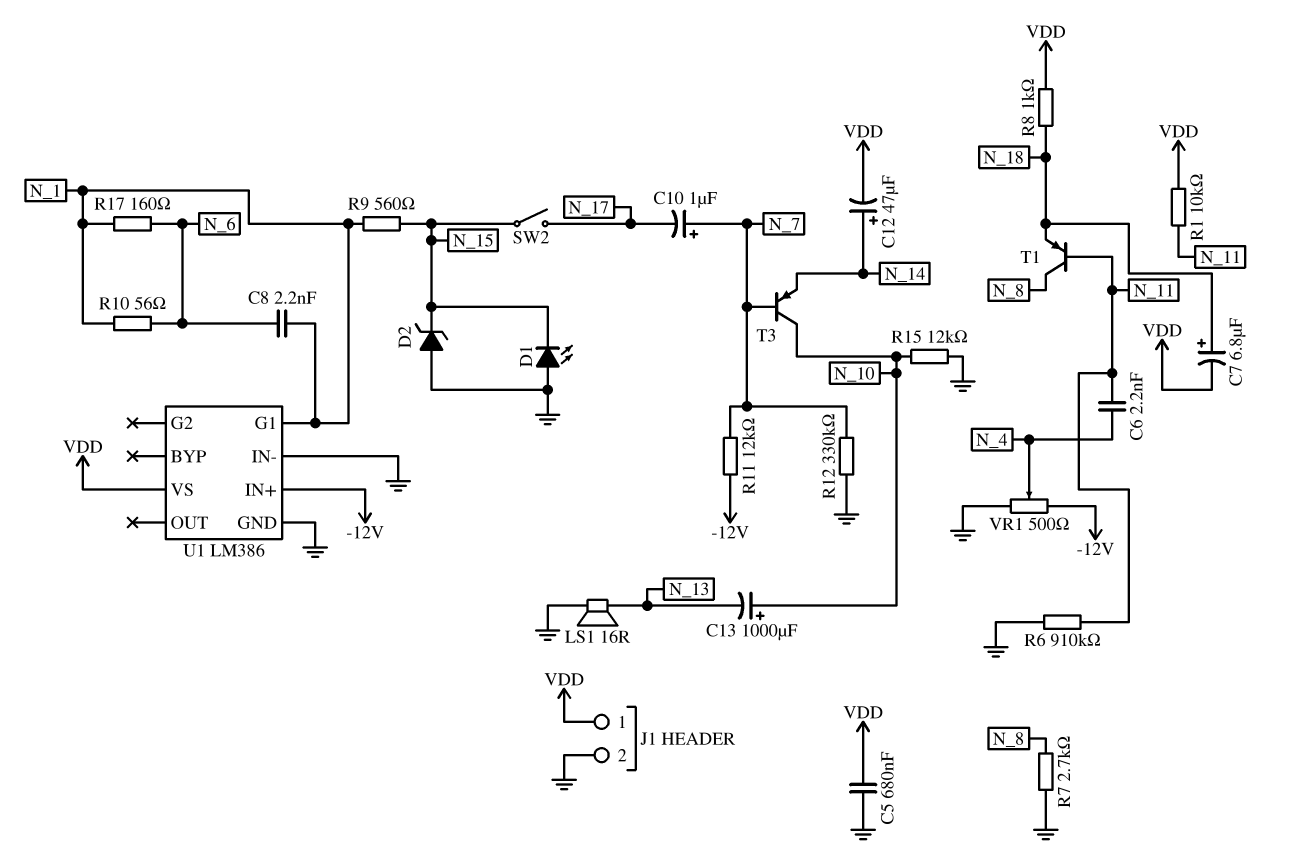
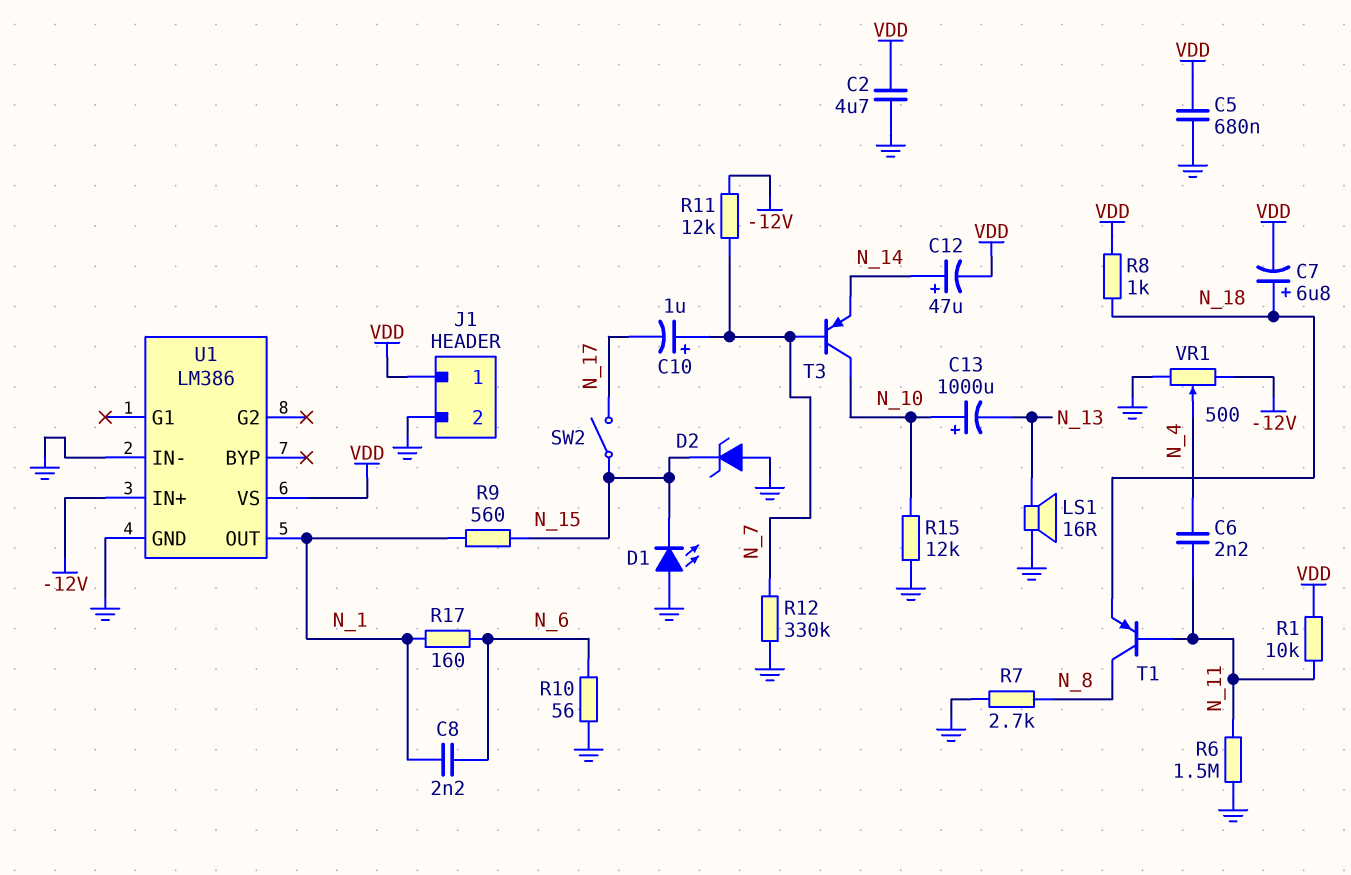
C2: none -> 4.7uF (GND, VDD)
R6: 910k (GND, N_11) -> 1.5M (GND, N_11)
R10: 56 (N_1, N_6) -> 56 (GND, N_6)
U1 pin G1: N_1 -> none
U1 pin OUT: none -> N_1

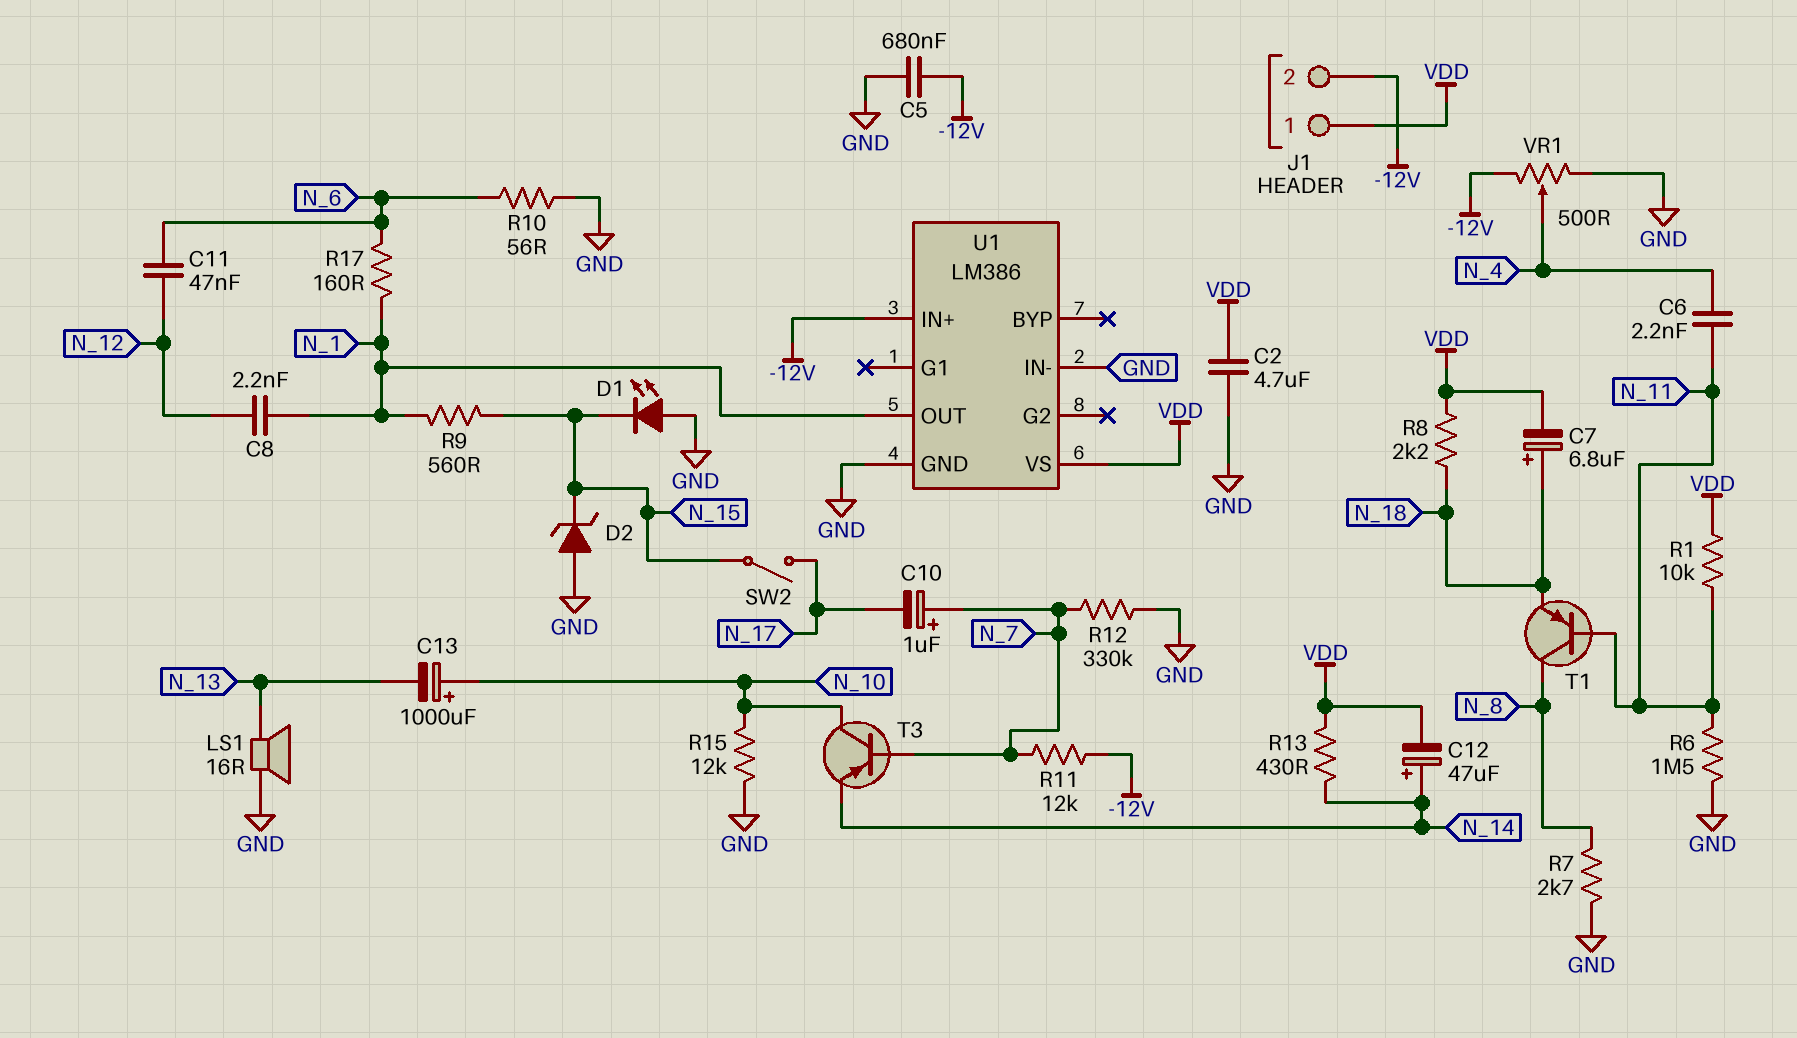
C5: 680nF (GND, VDD) -> 680nF (-12V, GND)
C8: 2.2nF (N_1, N_6) -> 2.2nF (N_1, N_12)
C11: none -> 47nF (N_6, N_12)
J1 pin 2: GND -> -12V
R8: 1k (N_18, VDD) -> 2.2k (N_18, VDD)
R13: none -> 430 (N_14, VDD)

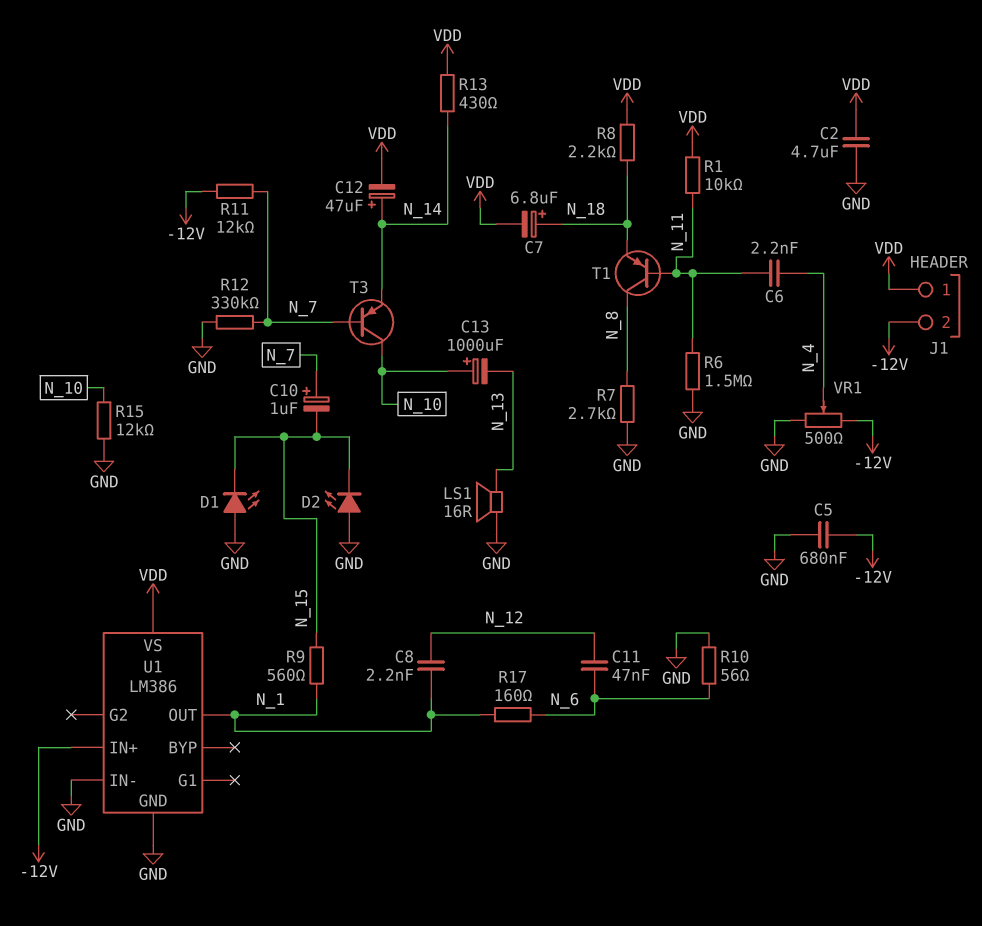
C10: 1uF (plus N_7, minus N_17) -> 1uF (plus N_7, minus N_15)
D2: zener (A GND, K N_15) -> LED (A GND, K N_15)
SW2: switch (N_15, N_17) -> none

